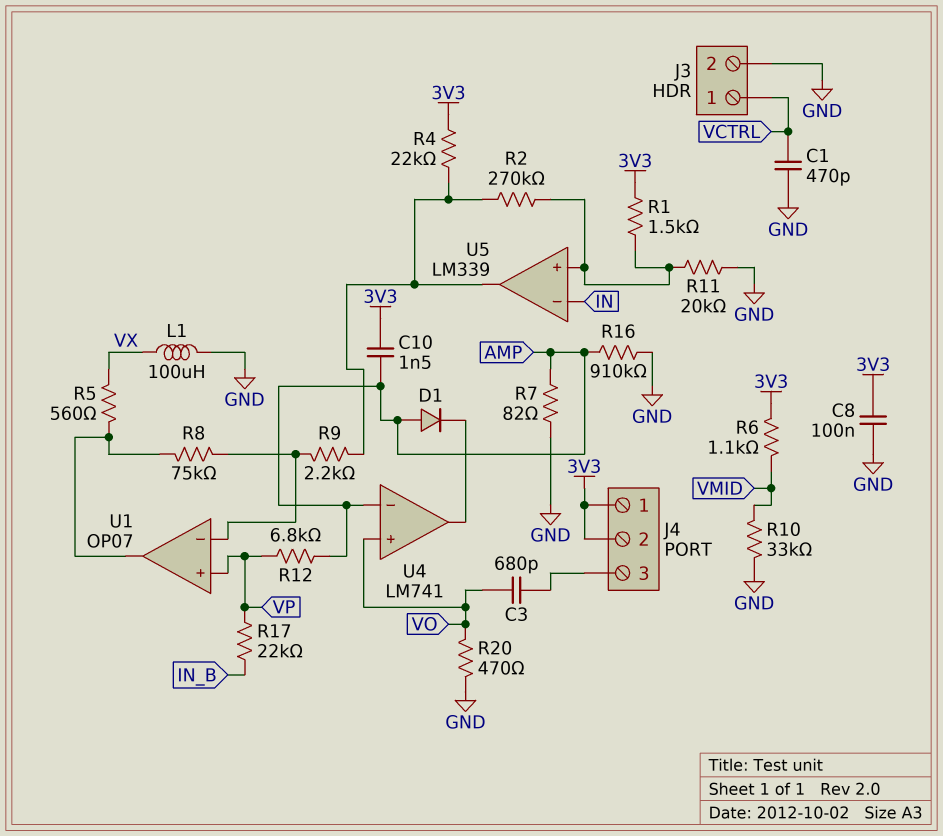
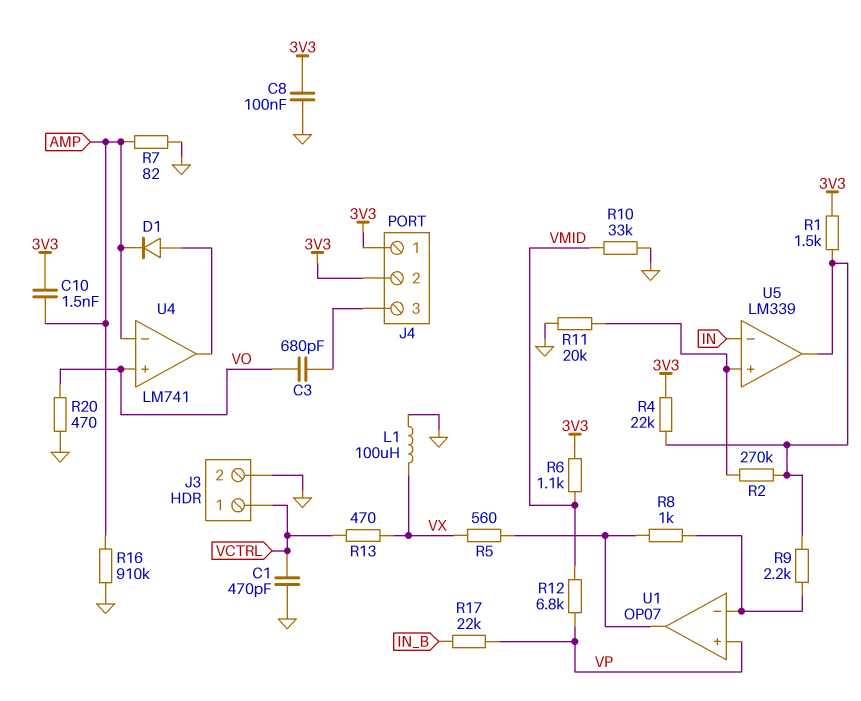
D1: diode (A AMP, K U4/out) -> diode (A U4/out, K AMP)
R1: 1.5k (3V3, U5/in+) -> 1.5k (3V3, U5/out)
R8: 75k (U1/in-, U1/out) -> 1k (U1/in-, U1/out)
R12: 6.8k (AMP, VP) -> 6.8k (VMID, VP)
R13: none -> 470 (VCTRL, VX)

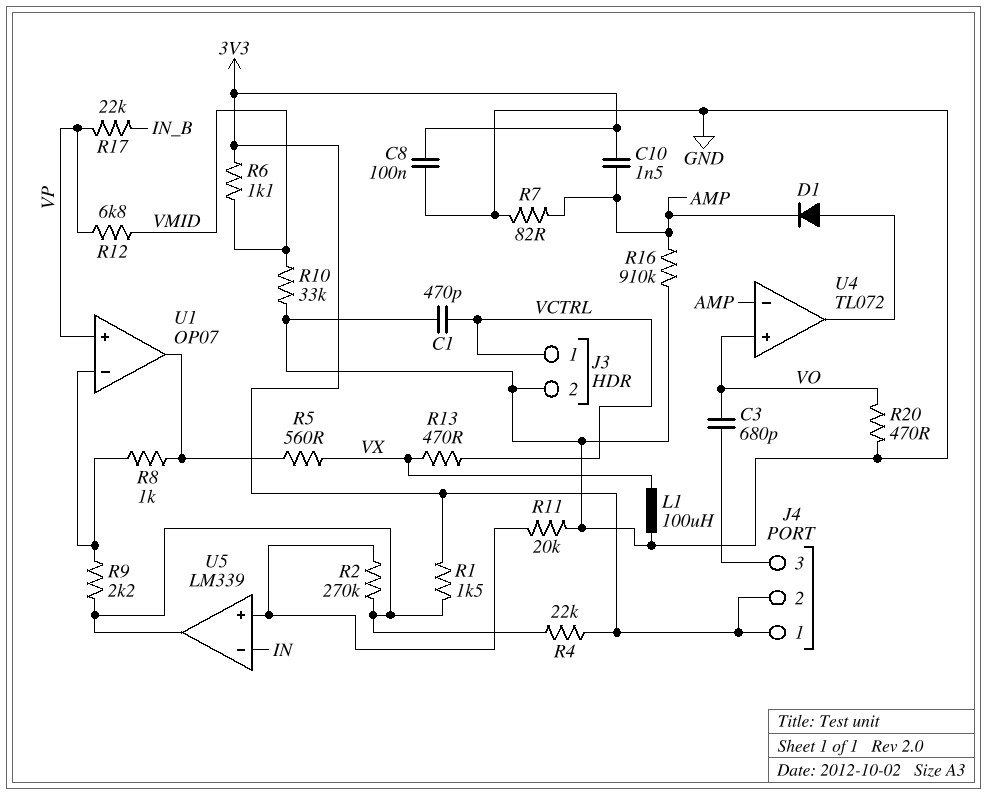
U4: LM741 -> TL072

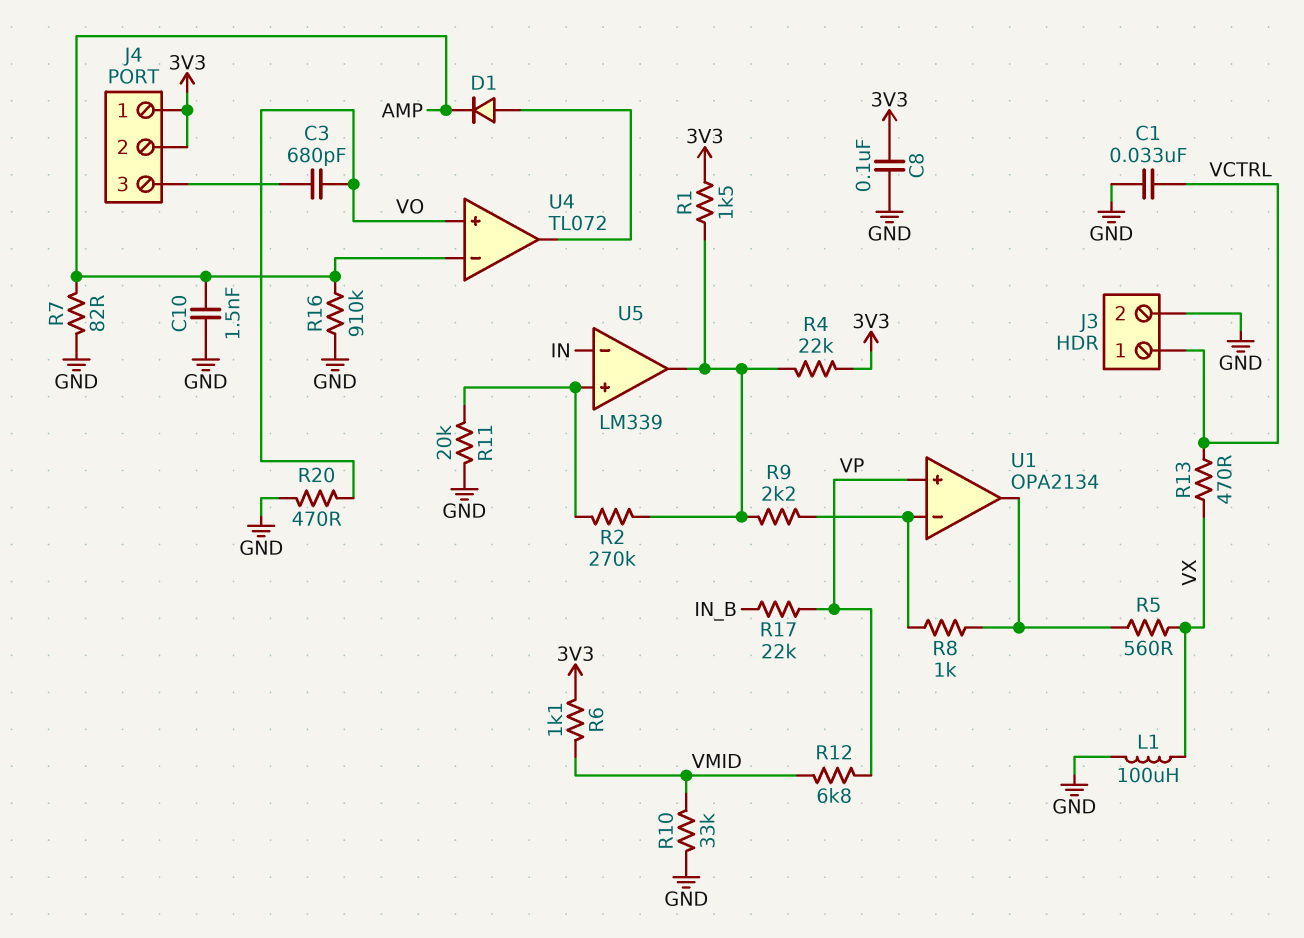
C1: 470pF (GND, VCTRL) -> 33nF (GND, VCTRL)
C10: 1.5nF (3V3, AMP) -> 1.5nF (AMP, GND)
U1: OP07 -> OPA2134

